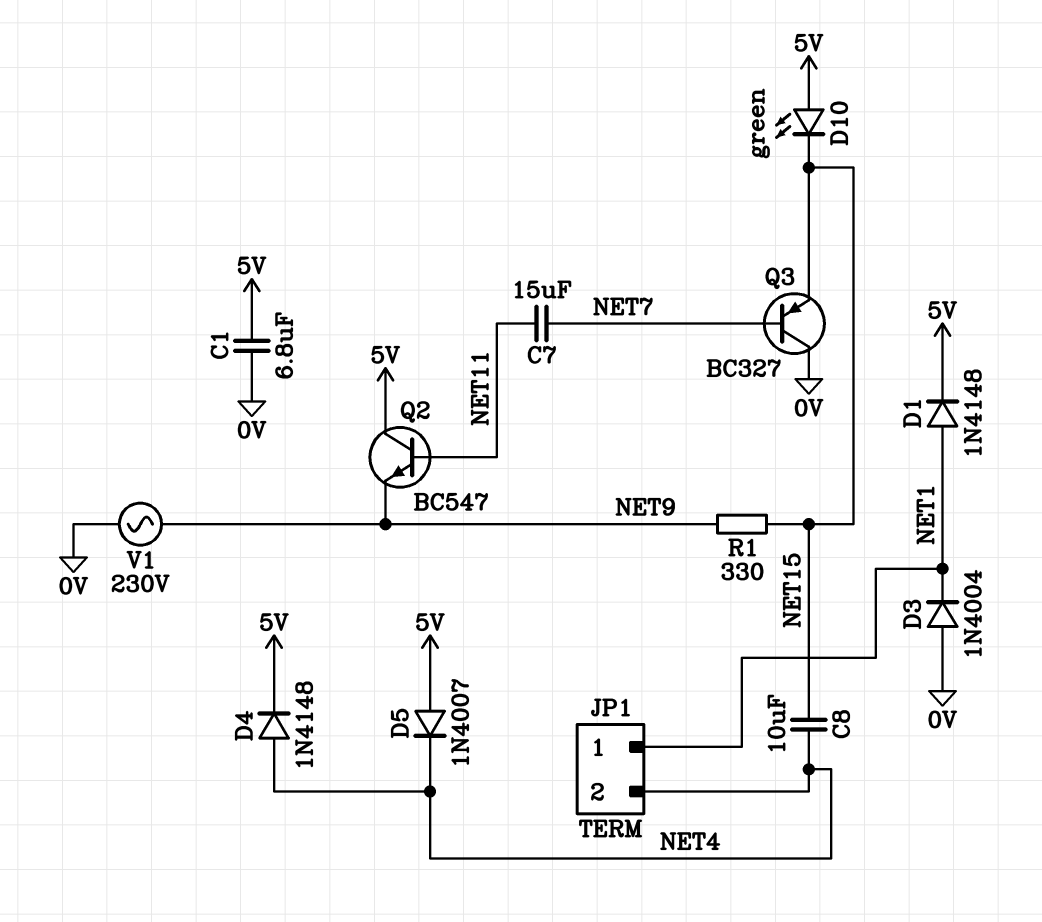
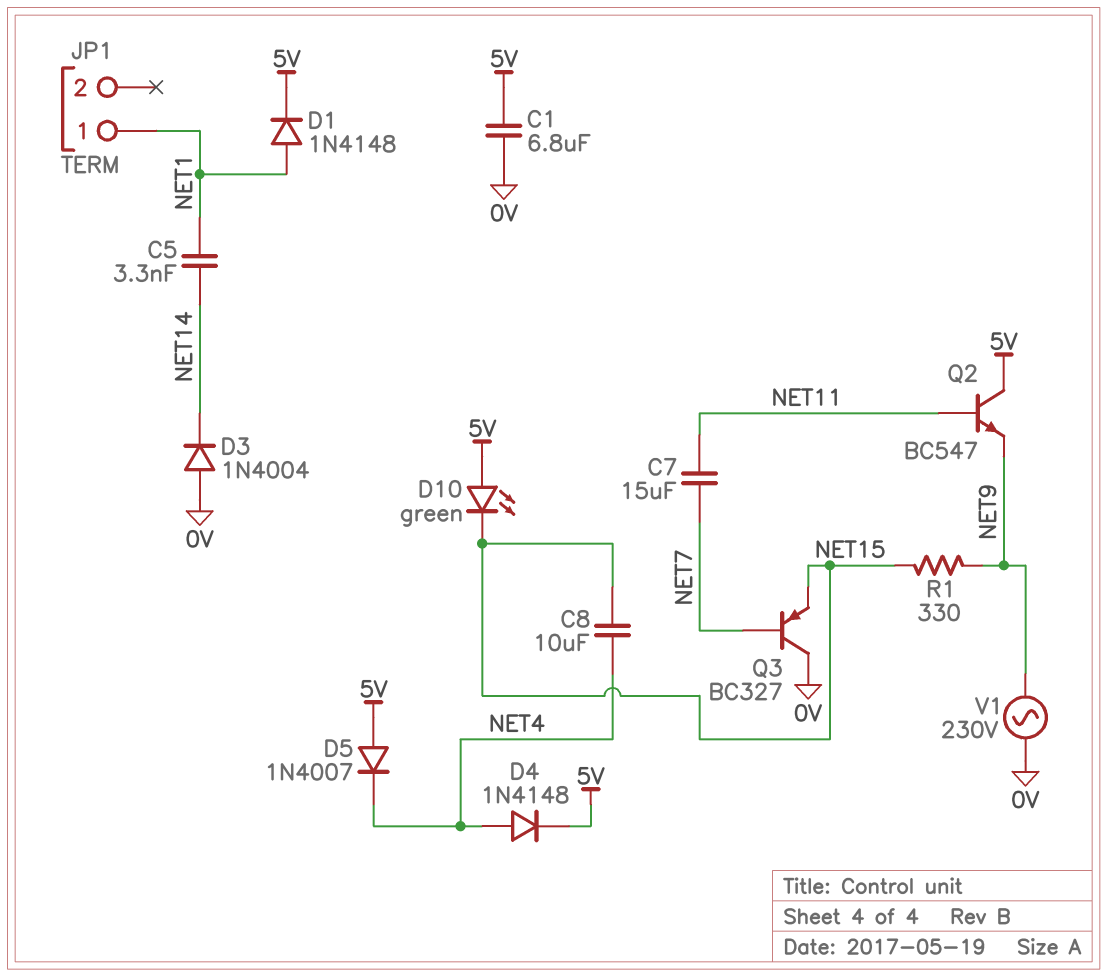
C5: none -> 3.3nF (NET1, NET14)
D3: diode 1N4004 (A 0V, K NET1) -> diode 1N4004 (A 0V, K NET14)
JP1 pin 2: NET4 -> none

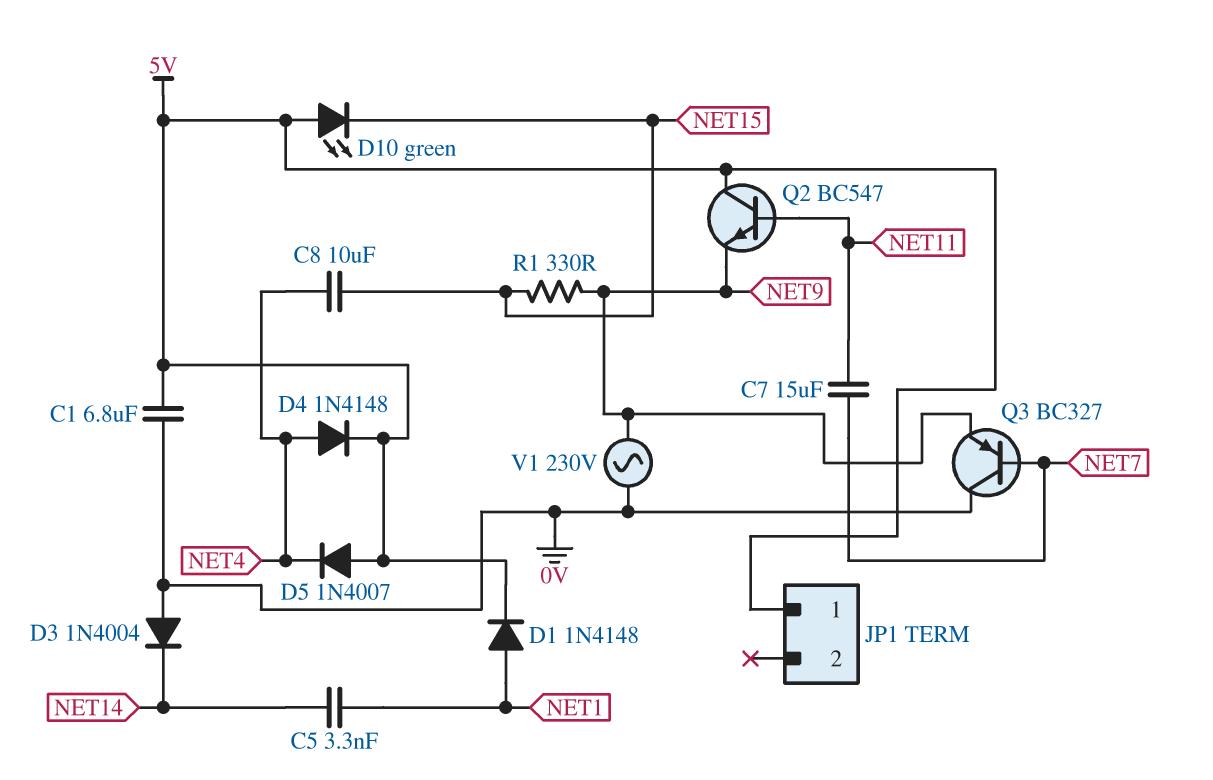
JP1 pin 1: NET1 -> 5V
Q3: PNP BC327 (B NET7, C 0V, E NET15) -> PNP BC327 (B NET7, C 0V, E NET9)

